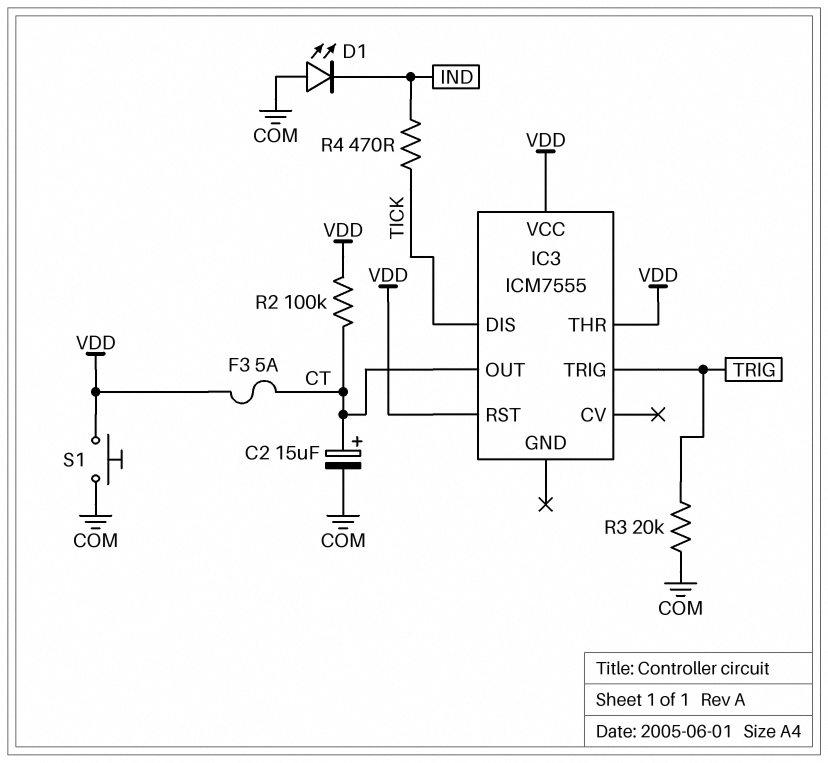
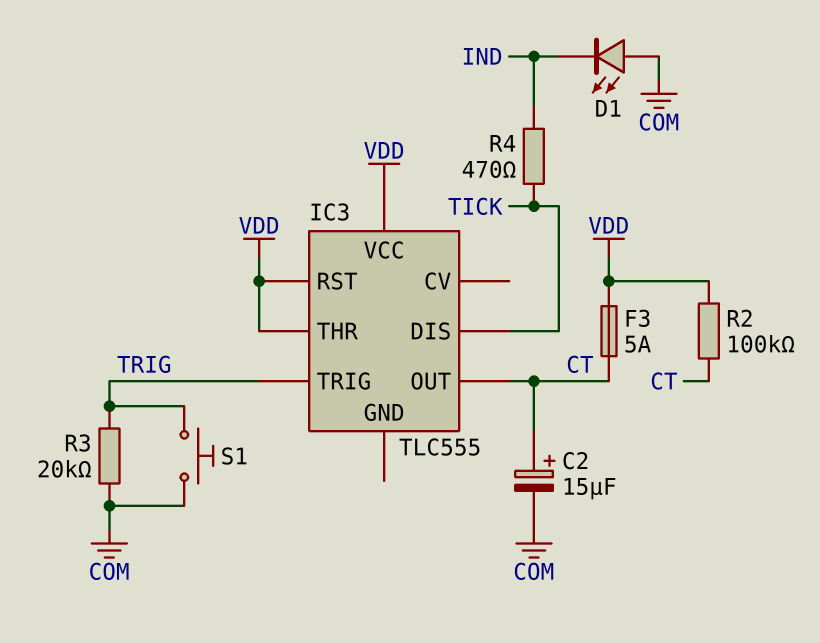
IC3: ICM7555 -> TLC555
S1: button (COM, VDD) -> button (COM, TRIG)

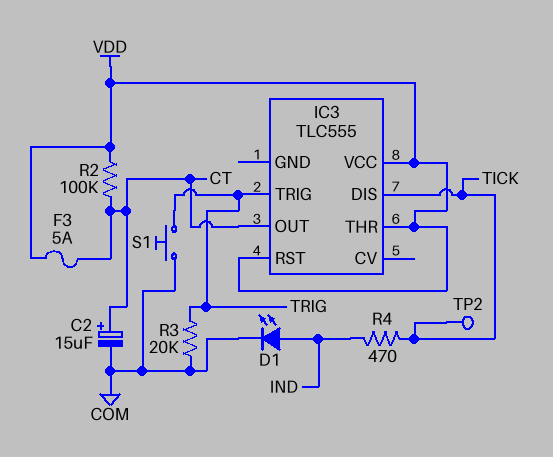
D1: LED (A COM, K IND) -> LED (A IND, K COM)
TP2: none -> test point (TICK)

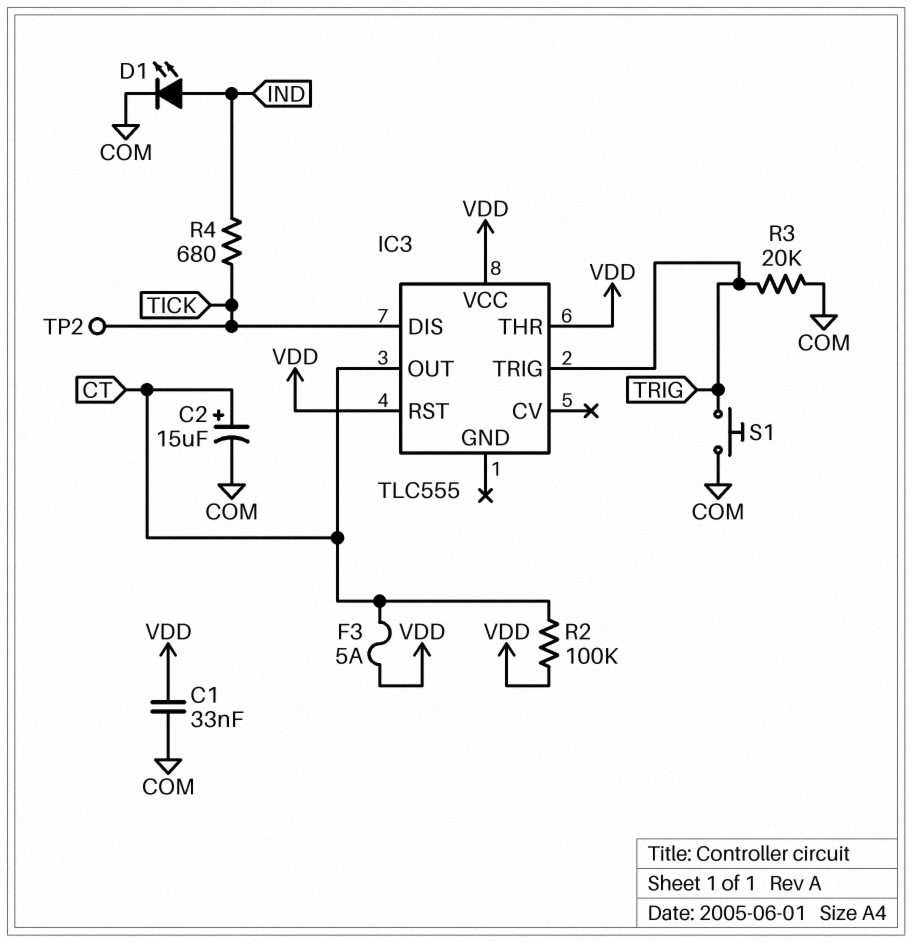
C1: none -> 33nF (COM, VDD)
R4: 470 (IND, TICK) -> 680 (IND, TICK)

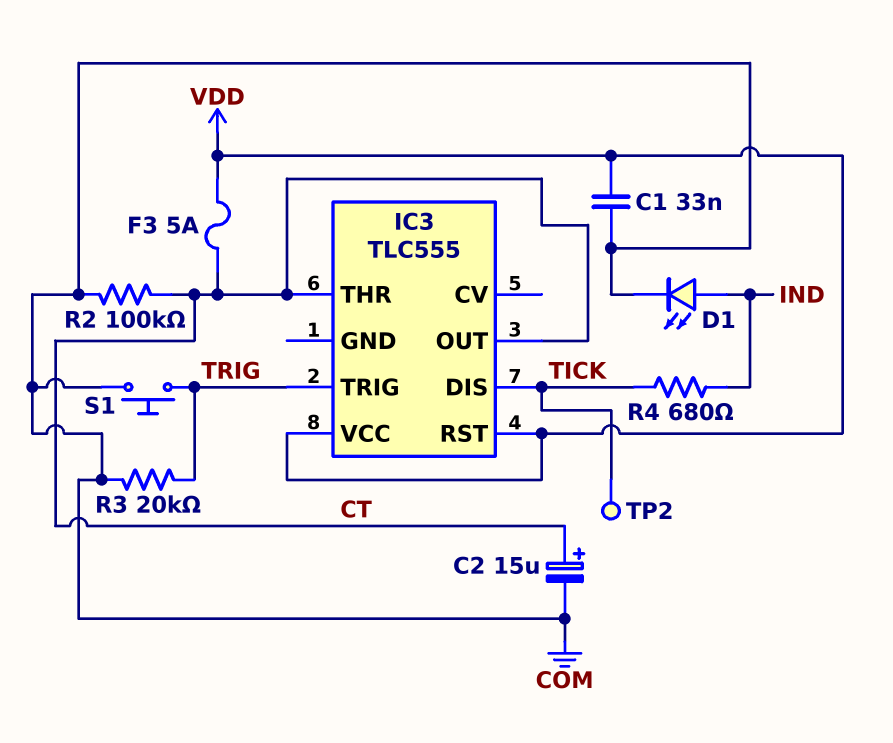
IC3 pin THR: VDD -> CT
R2: 100k (CT, VDD) -> 100k (COM, CT)

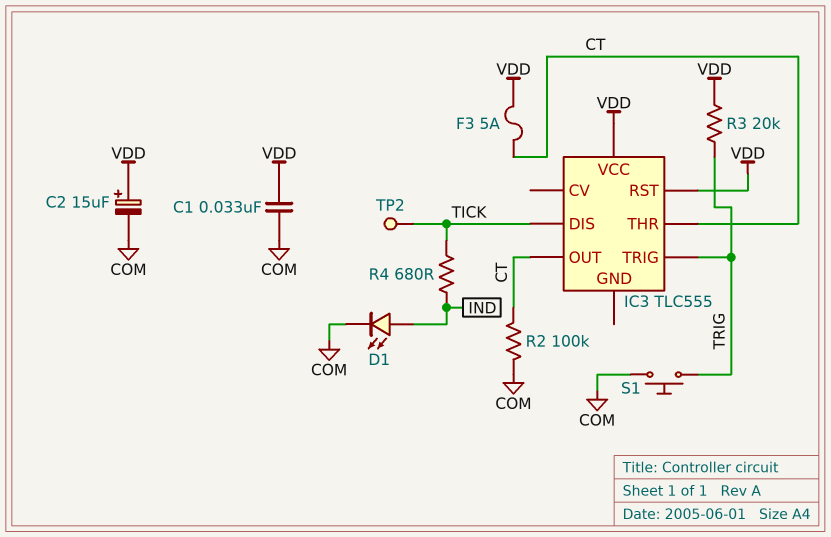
C2: 15uF (plus CT, minus COM) -> 15uF (plus VDD, minus COM)
R3: 20k (COM, TRIG) -> 20k (TRIG, VDD)

